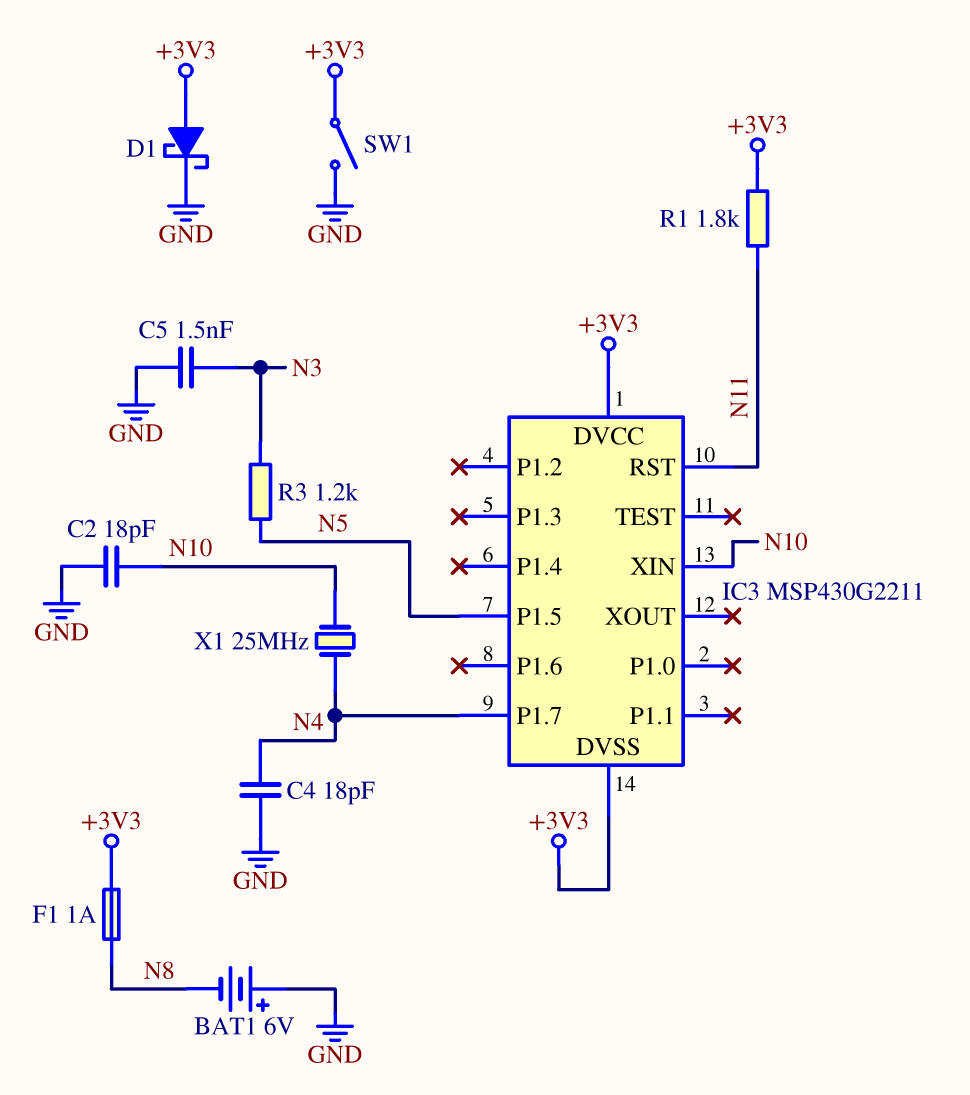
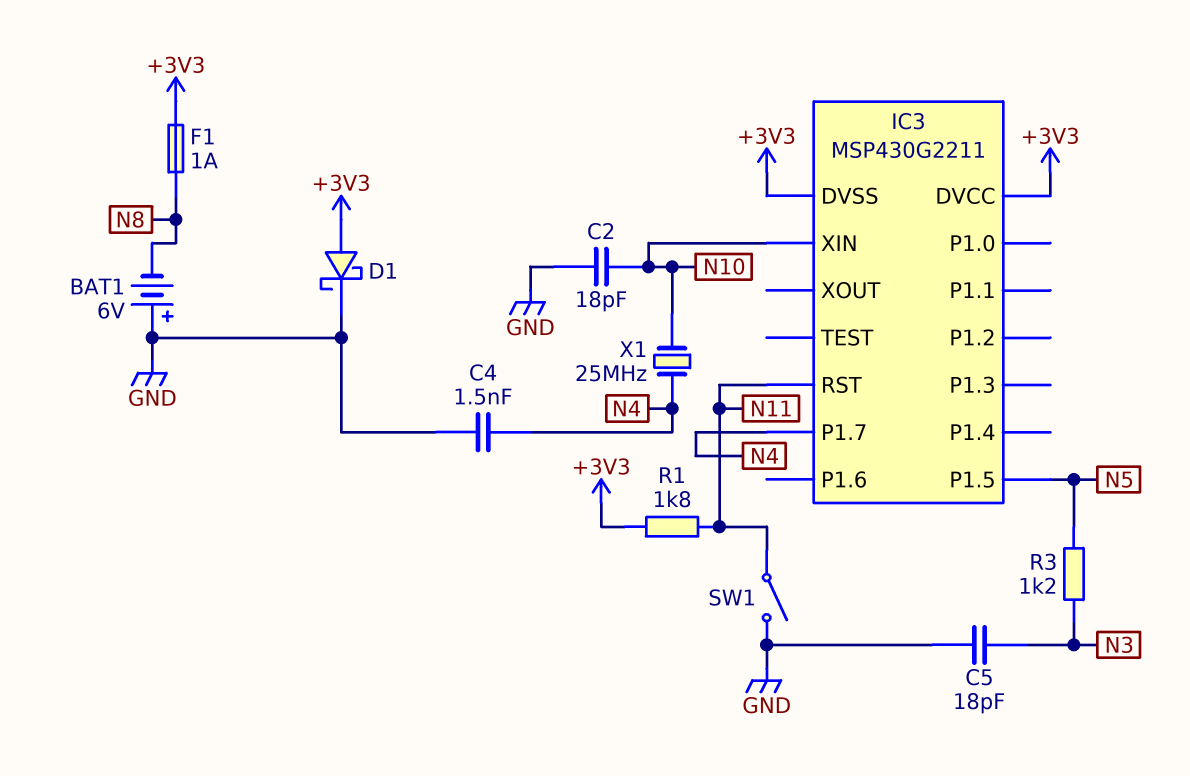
C4: 18pF (GND, N4) -> 1.5nF (GND, N4)
C5: 1.5nF (GND, N3) -> 18pF (GND, N3)
SW1: switch (+3V3, GND) -> switch (GND, N11)

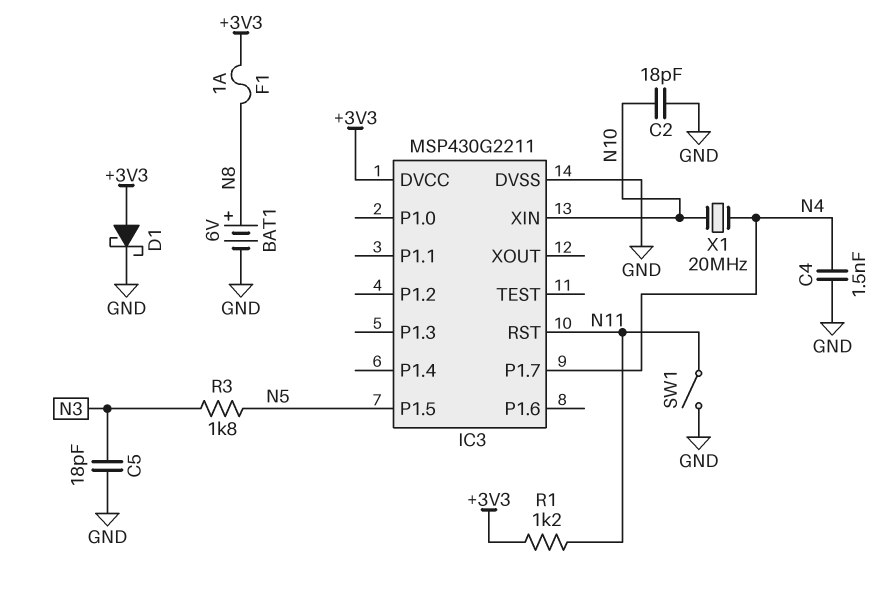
BAT1: 6V (plus GND, minus N8) -> 6V (plus N8, minus GND)
IC3 pin DVSS: +3V3 -> GND
R1: 1.8k (+3V3, N11) -> 1.2k (+3V3, N11)
R3: 1.2k (N3, N5) -> 1.8k (N3, N5)
X1: 25MHz (N4, N10) -> 20MHz (N4, N10)

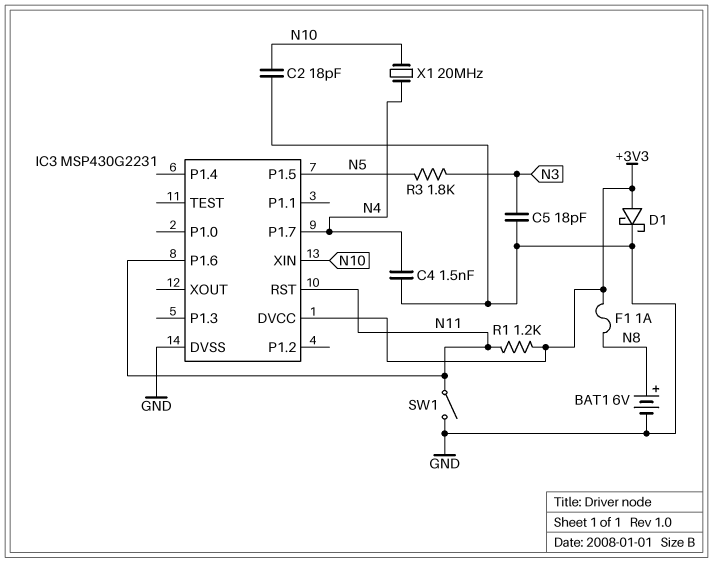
IC3: MSP430G2211 -> MSP430G2231
IC3 pin P1.6: none -> N11

